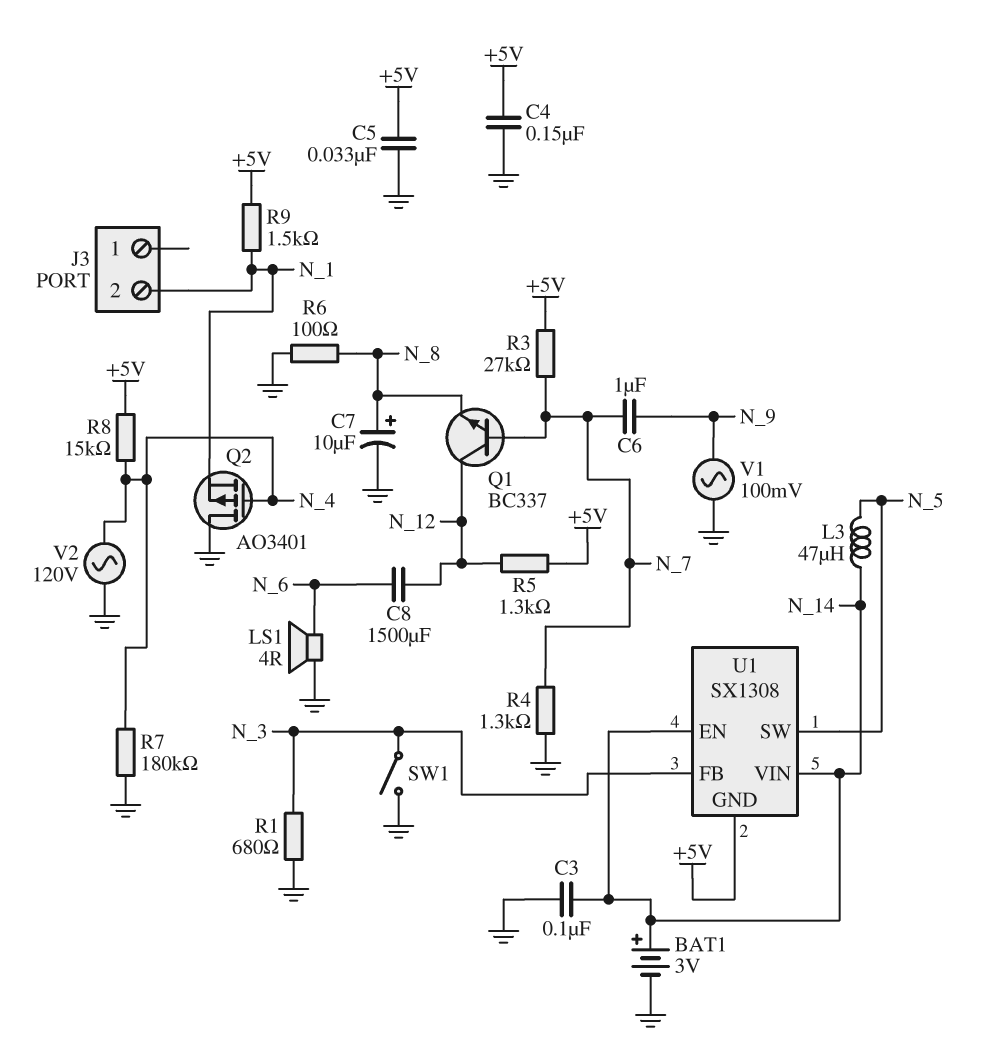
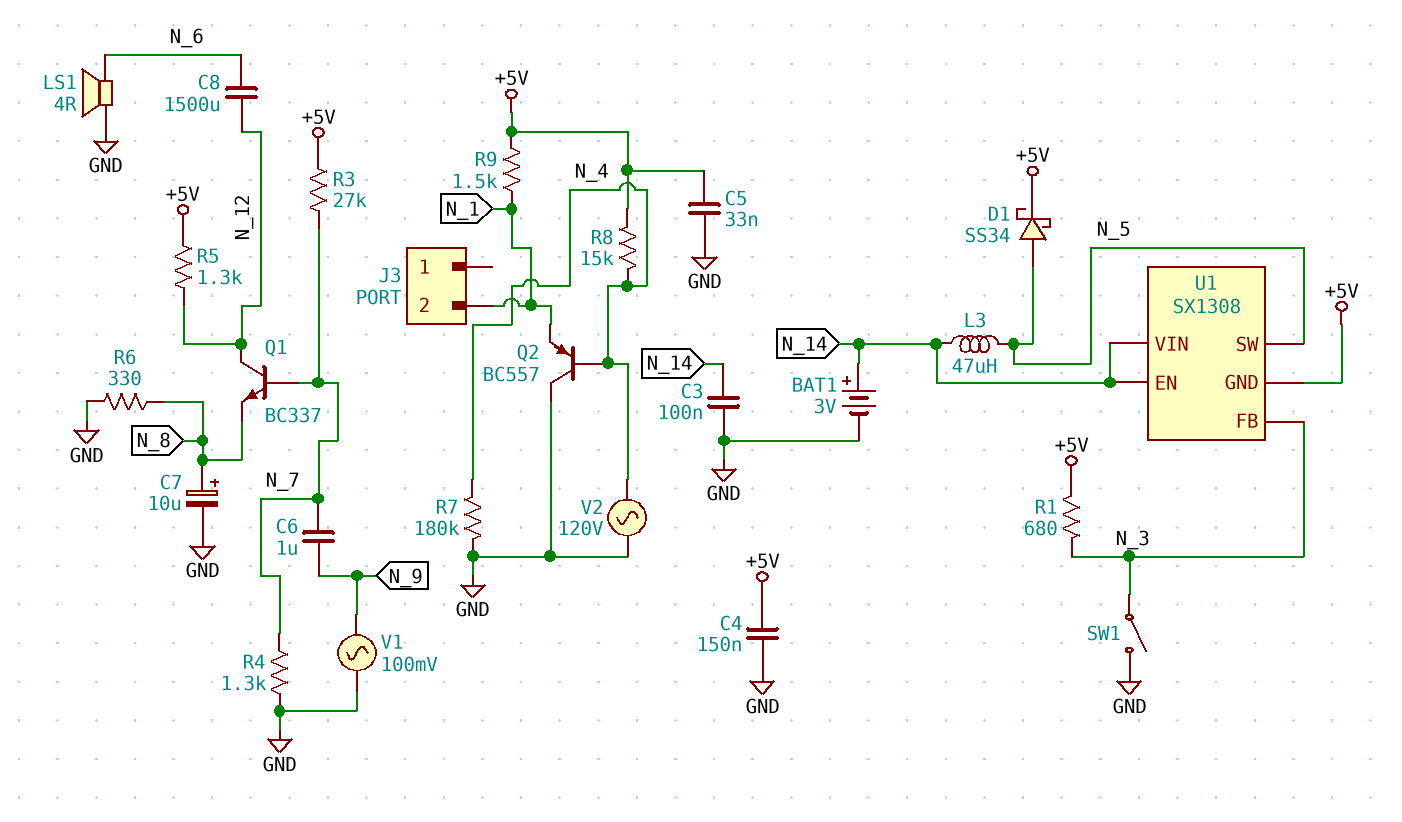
D1: none -> schottky SS34 (A N_5, K +5V)
Q2: PMOS AO3401 (G N_4, D GND, S N_1) -> PNP BC557 (B N_4, C GND, E N_1)
R1: 680 (GND, N_3) -> 680 (+5V, N_3)
R6: 100 (GND, N_8) -> 330 (GND, N_8)

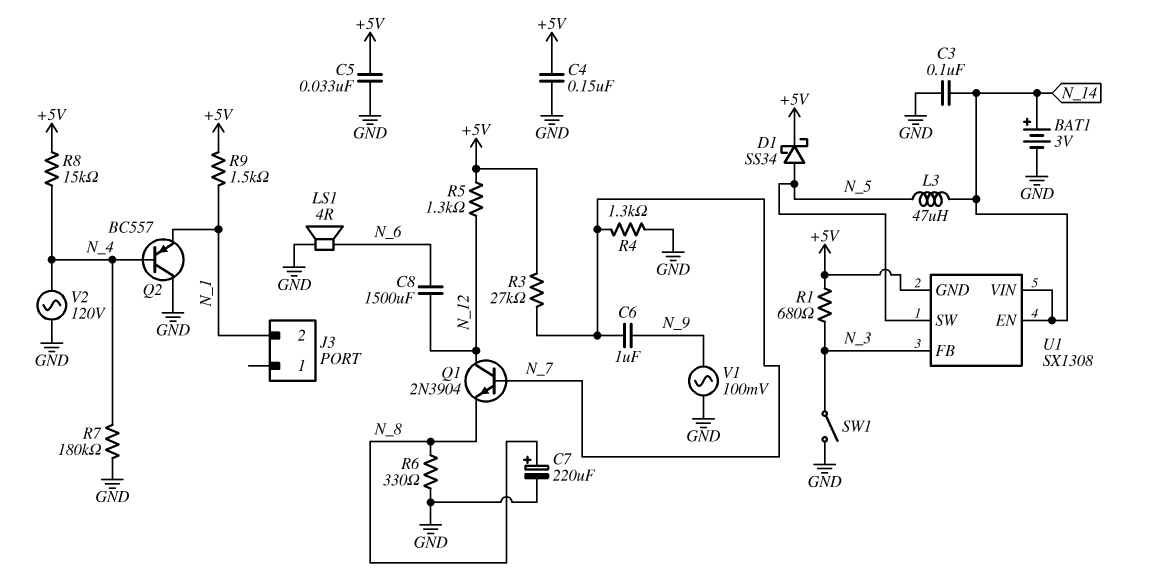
C7: 10uF (plus N_8, minus GND) -> 220uF (plus N_8, minus GND)
Q1: NPN BC337 (B N_7, C N_12, E N_8) -> NPN 2N3904 (B N_7, C N_12, E N_8)

